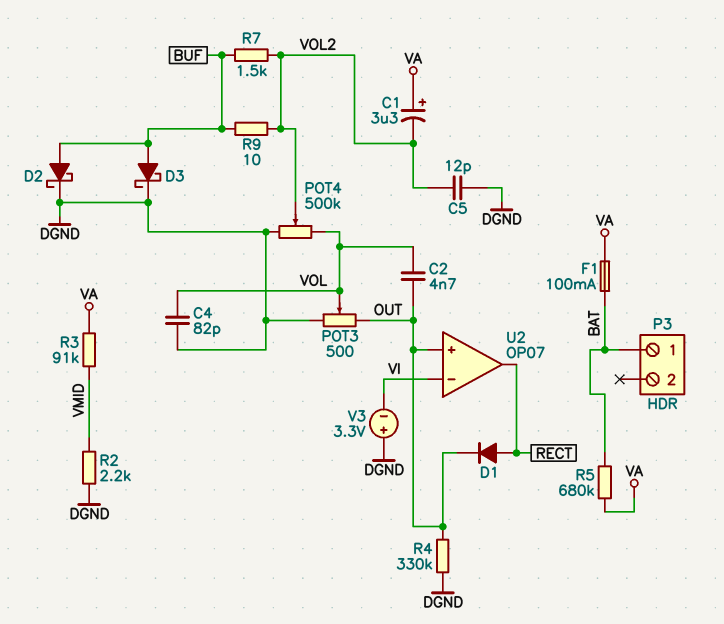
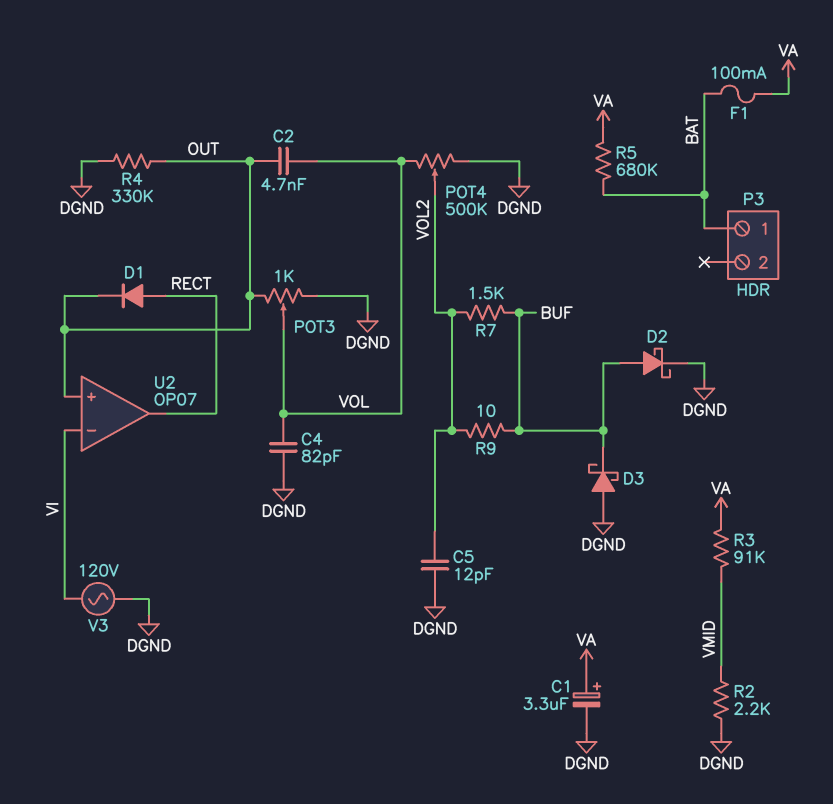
C1: 3.3uF (plus VA, minus VOL2) -> 3.3uF (plus VA, minus DGND)
D3: schottky (A BUF, K DGND) -> schottky (A DGND, K BUF)
POT3: 500 (DGND, OUT, wiper VOL) -> 1k (DGND, OUT, wiper VOL)
V3: 3.3V (plus DGND, minus VI) -> AC 120V (DGND, VI)

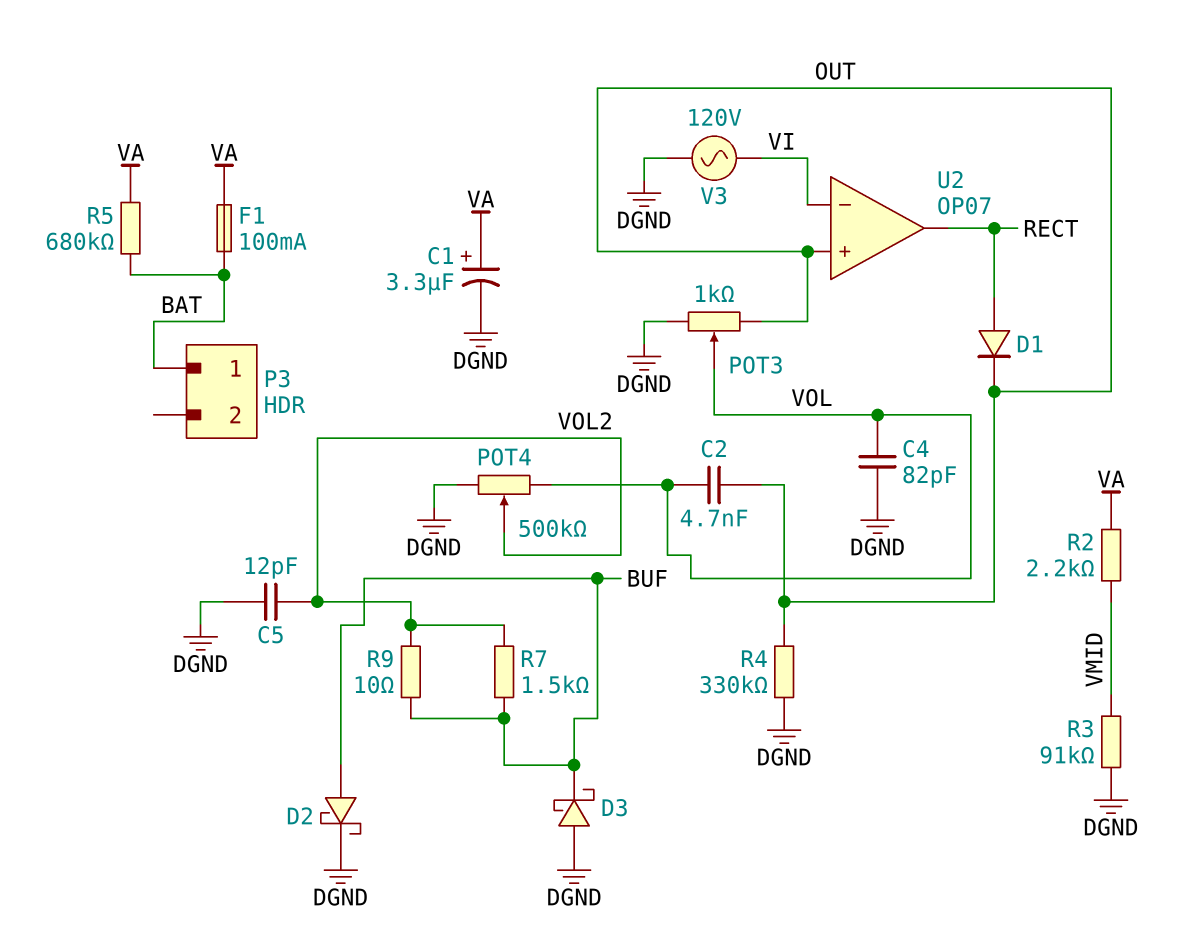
R2: 2.2k (DGND, VMID) -> 2.2k (VA, VMID)
R3: 91k (VA, VMID) -> 91k (DGND, VMID)

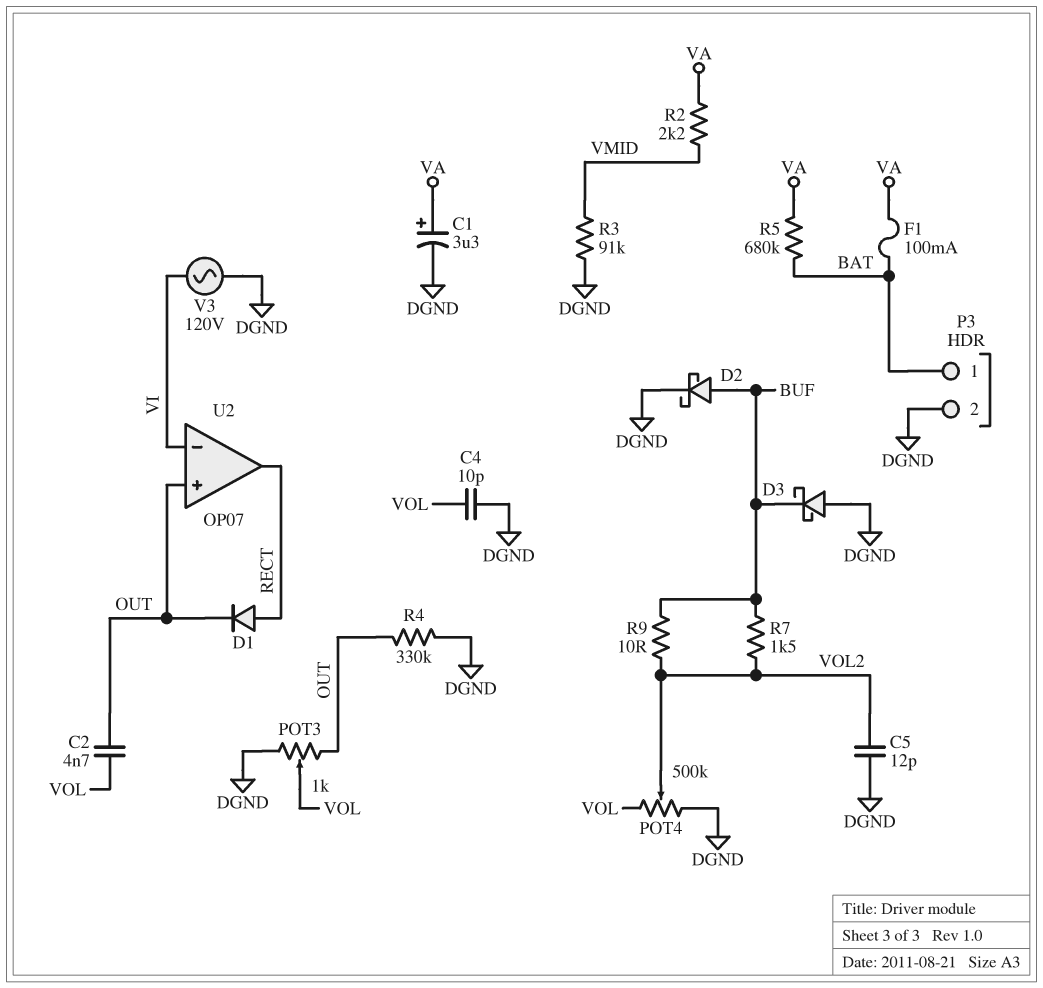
C4: 82pF (DGND, VOL) -> 10pF (DGND, VOL)
P3 pin 2: none -> DGND

